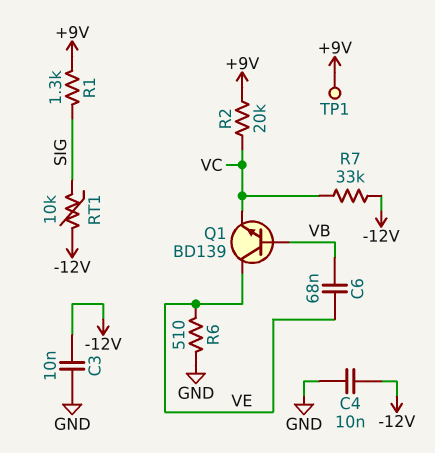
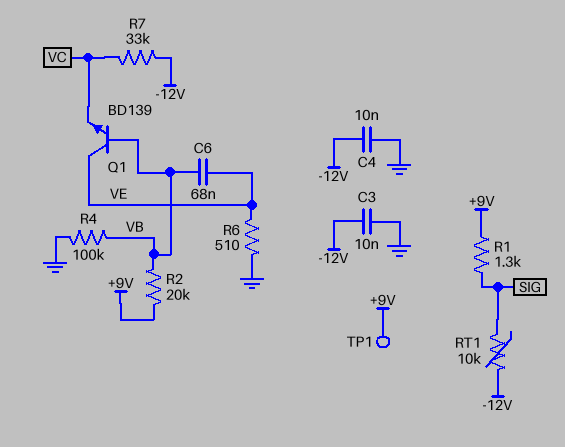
R2: 20k (+9V, VC) -> 20k (+9V, VB)
R4: none -> 100k (GND, VB)

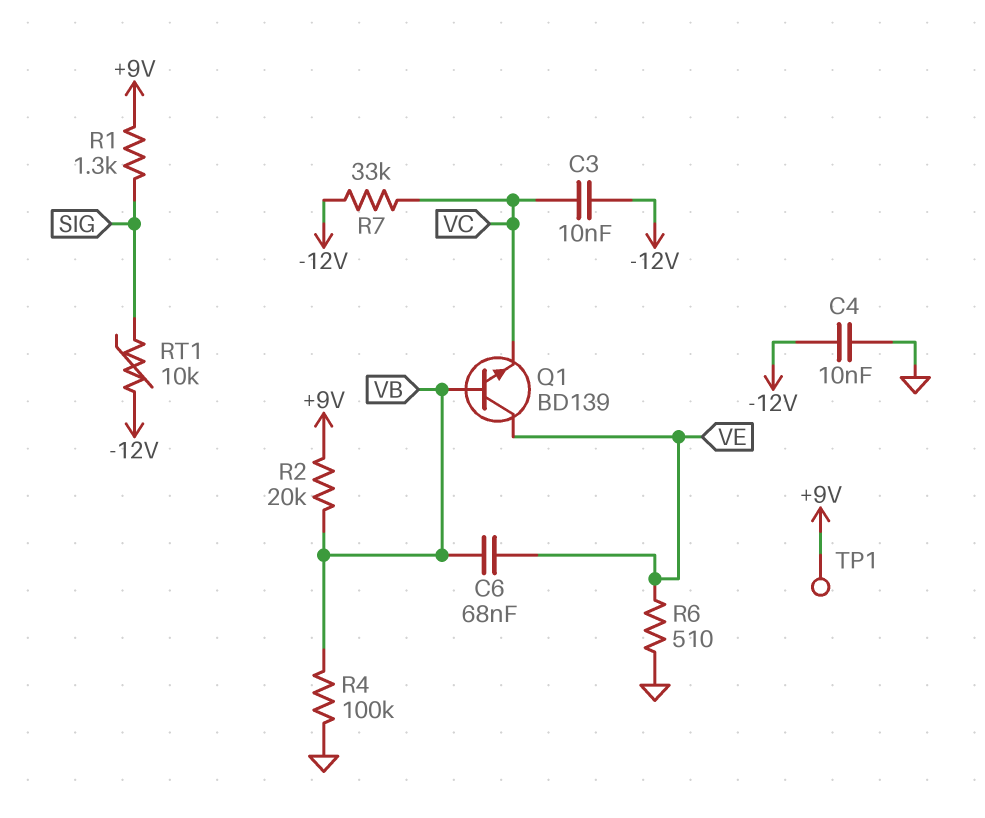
C3: 10nF (-12V, GND) -> 10nF (-12V, VC)

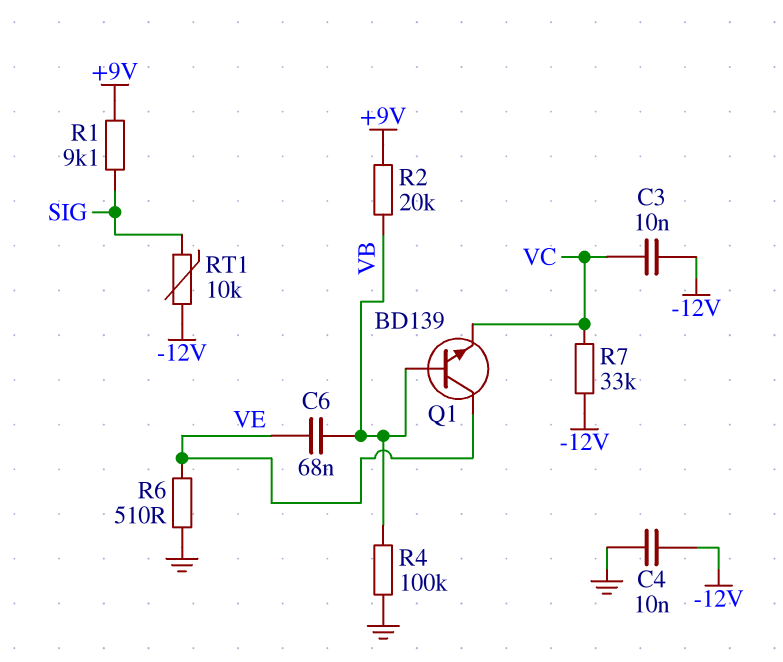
R1: 1.3k (+9V, SIG) -> 9.1k (+9V, SIG)
TP1: test point (+9V) -> none

